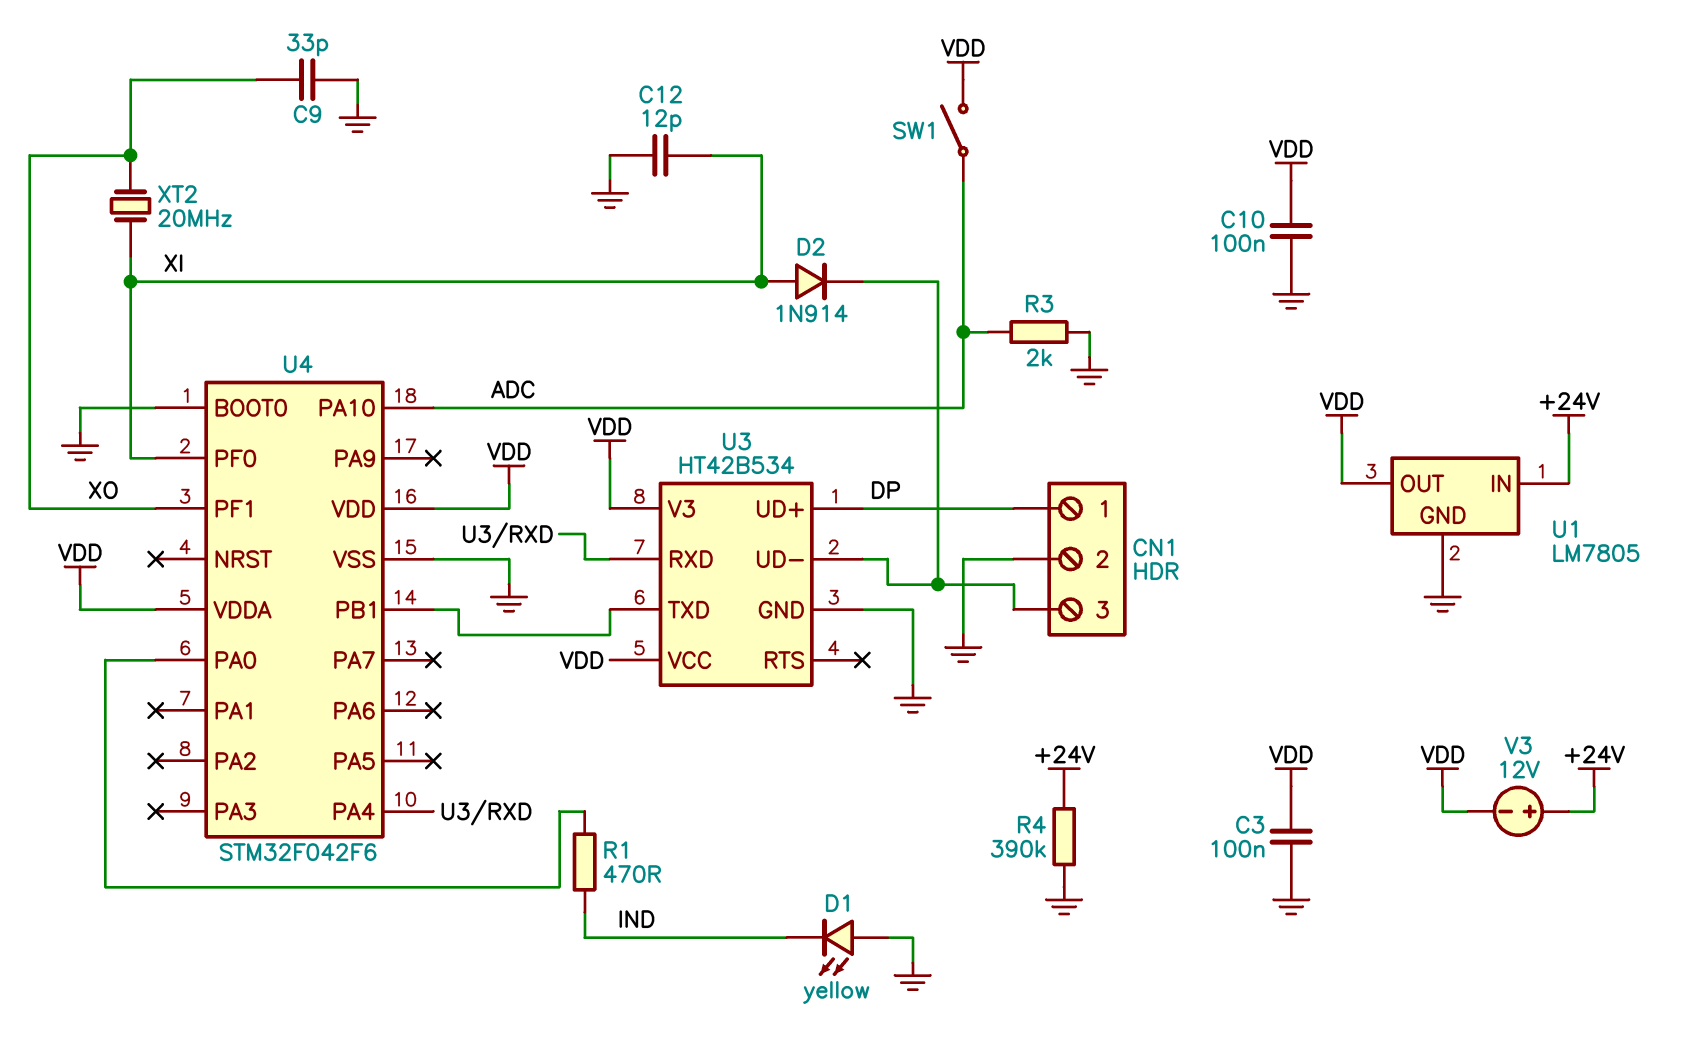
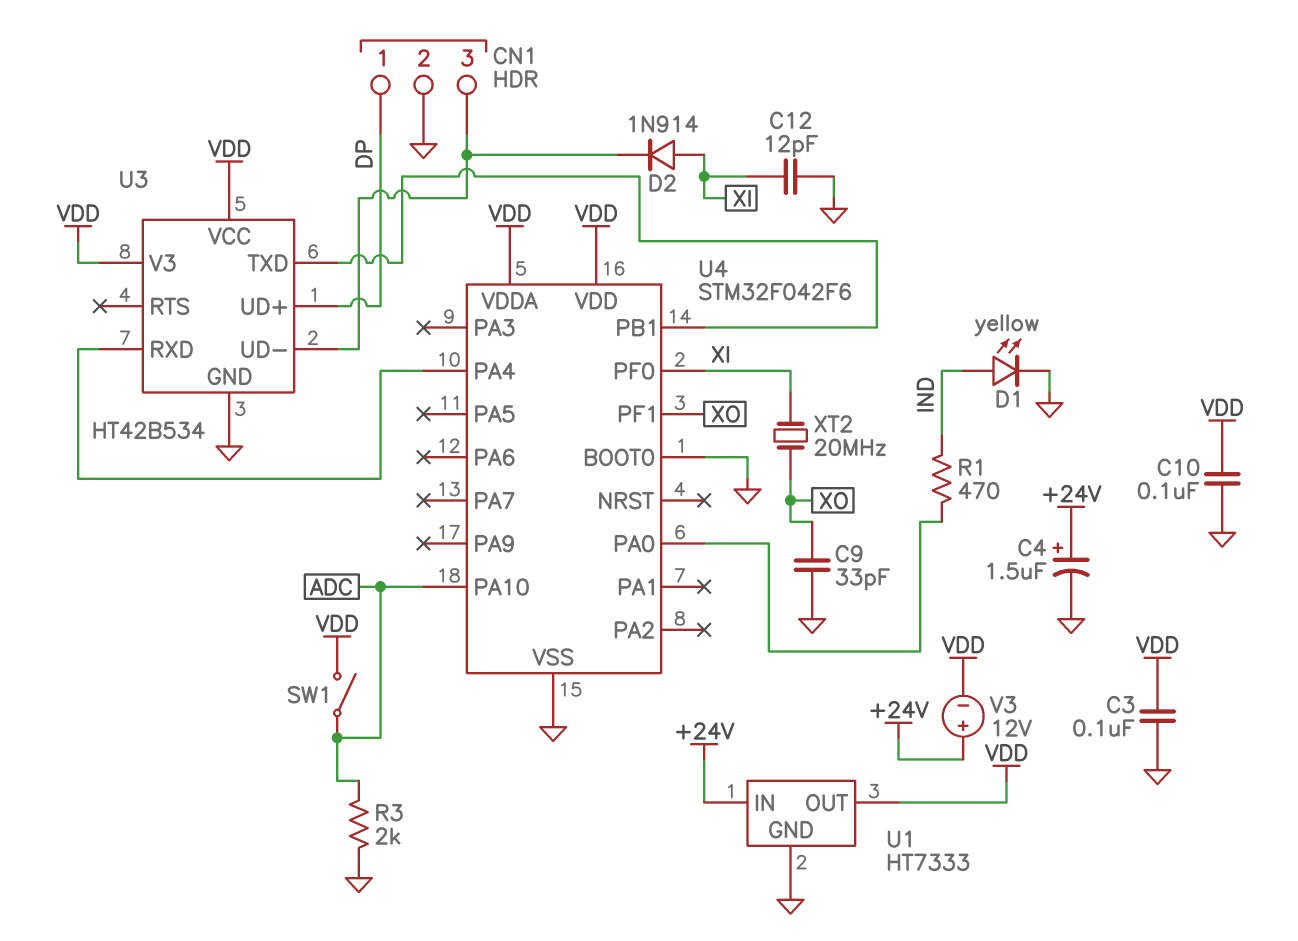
C4: none -> 1.5uF (plus +24V, minus GND)
D1: LED yellow (A GND, K IND) -> LED yellow (A IND, K GND)
R4: 390k (+24V, GND) -> none
U1: LM7805 -> HT7333

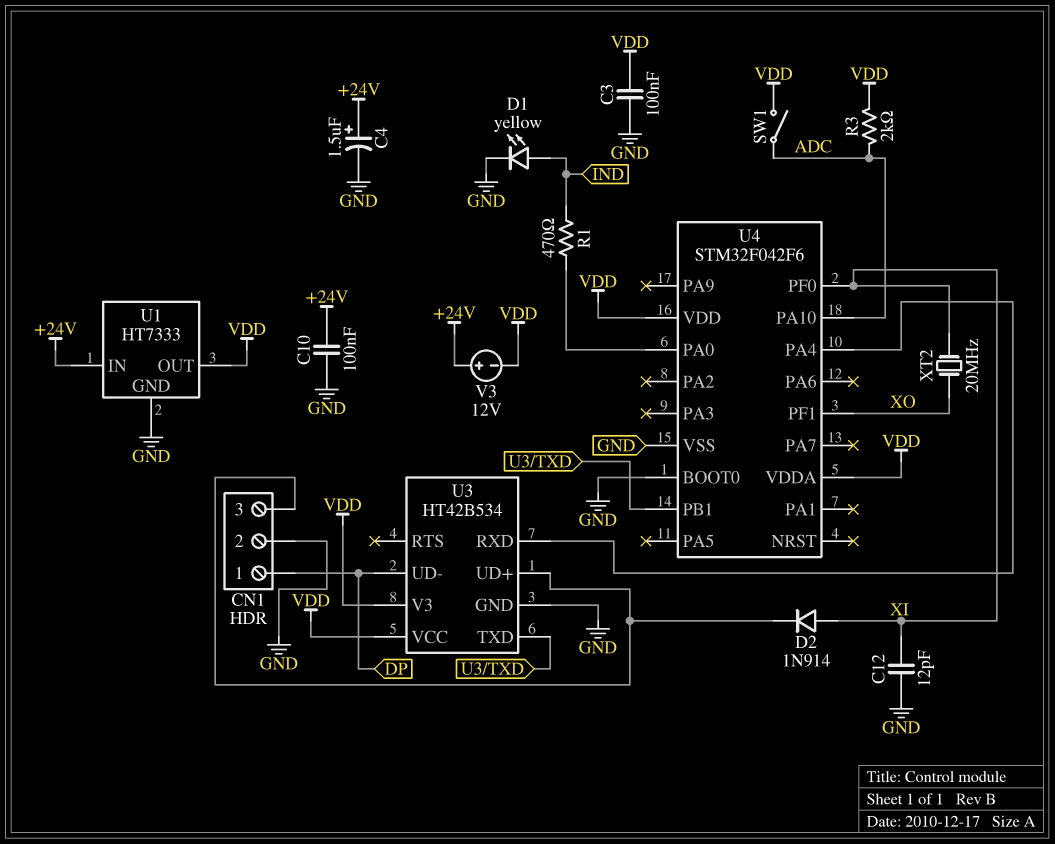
C9: 33pF (GND, XO) -> none
C10: 100nF (GND, VDD) -> 100nF (+24V, GND)
R3: 2k (ADC, GND) -> 2k (ADC, VDD)
U3 pin UD+: DP -> CN1/3
U3 pin UD-: CN1/3 -> DP

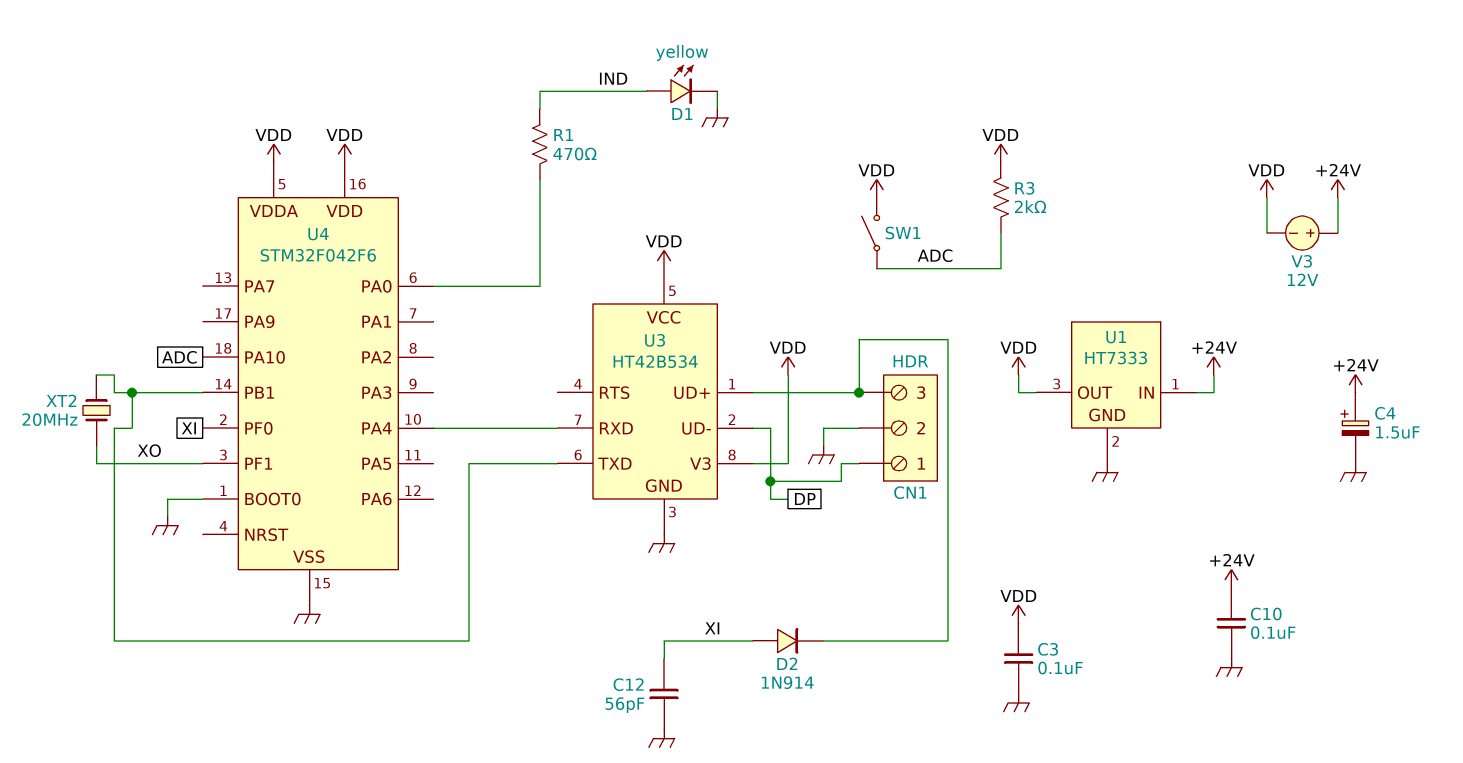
C12: 12pF (GND, XI) -> 56pF (GND, XI)
XT2: 20MHz (XI, XO) -> 20MHz (U3/TXD, XO)

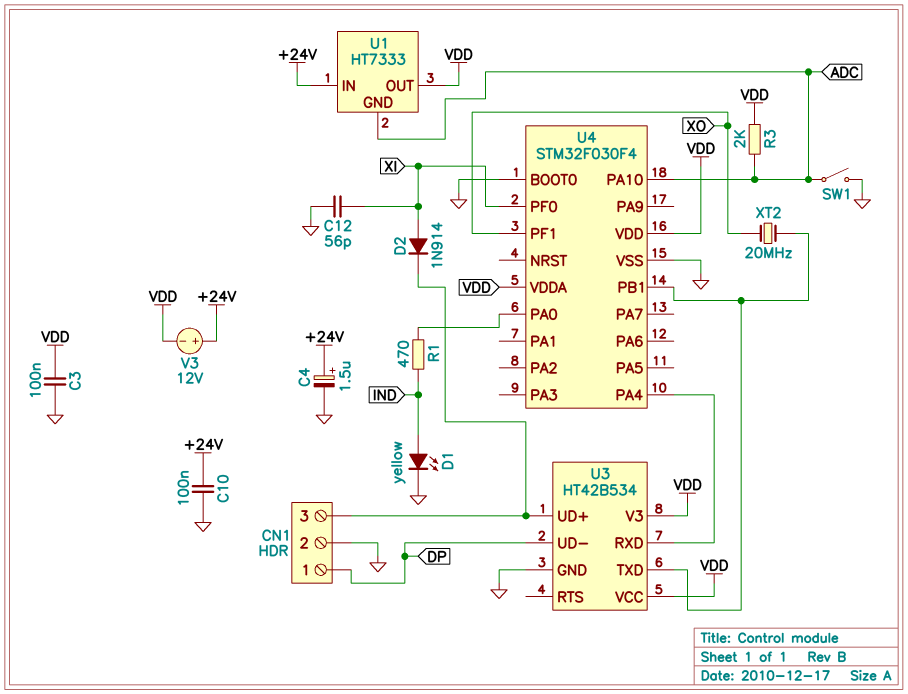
SW1: switch (ADC, VDD) -> switch (ADC, GND)
U1 pin GND: GND -> ADC
U4: STM32F042F6 -> STM32F030F4

